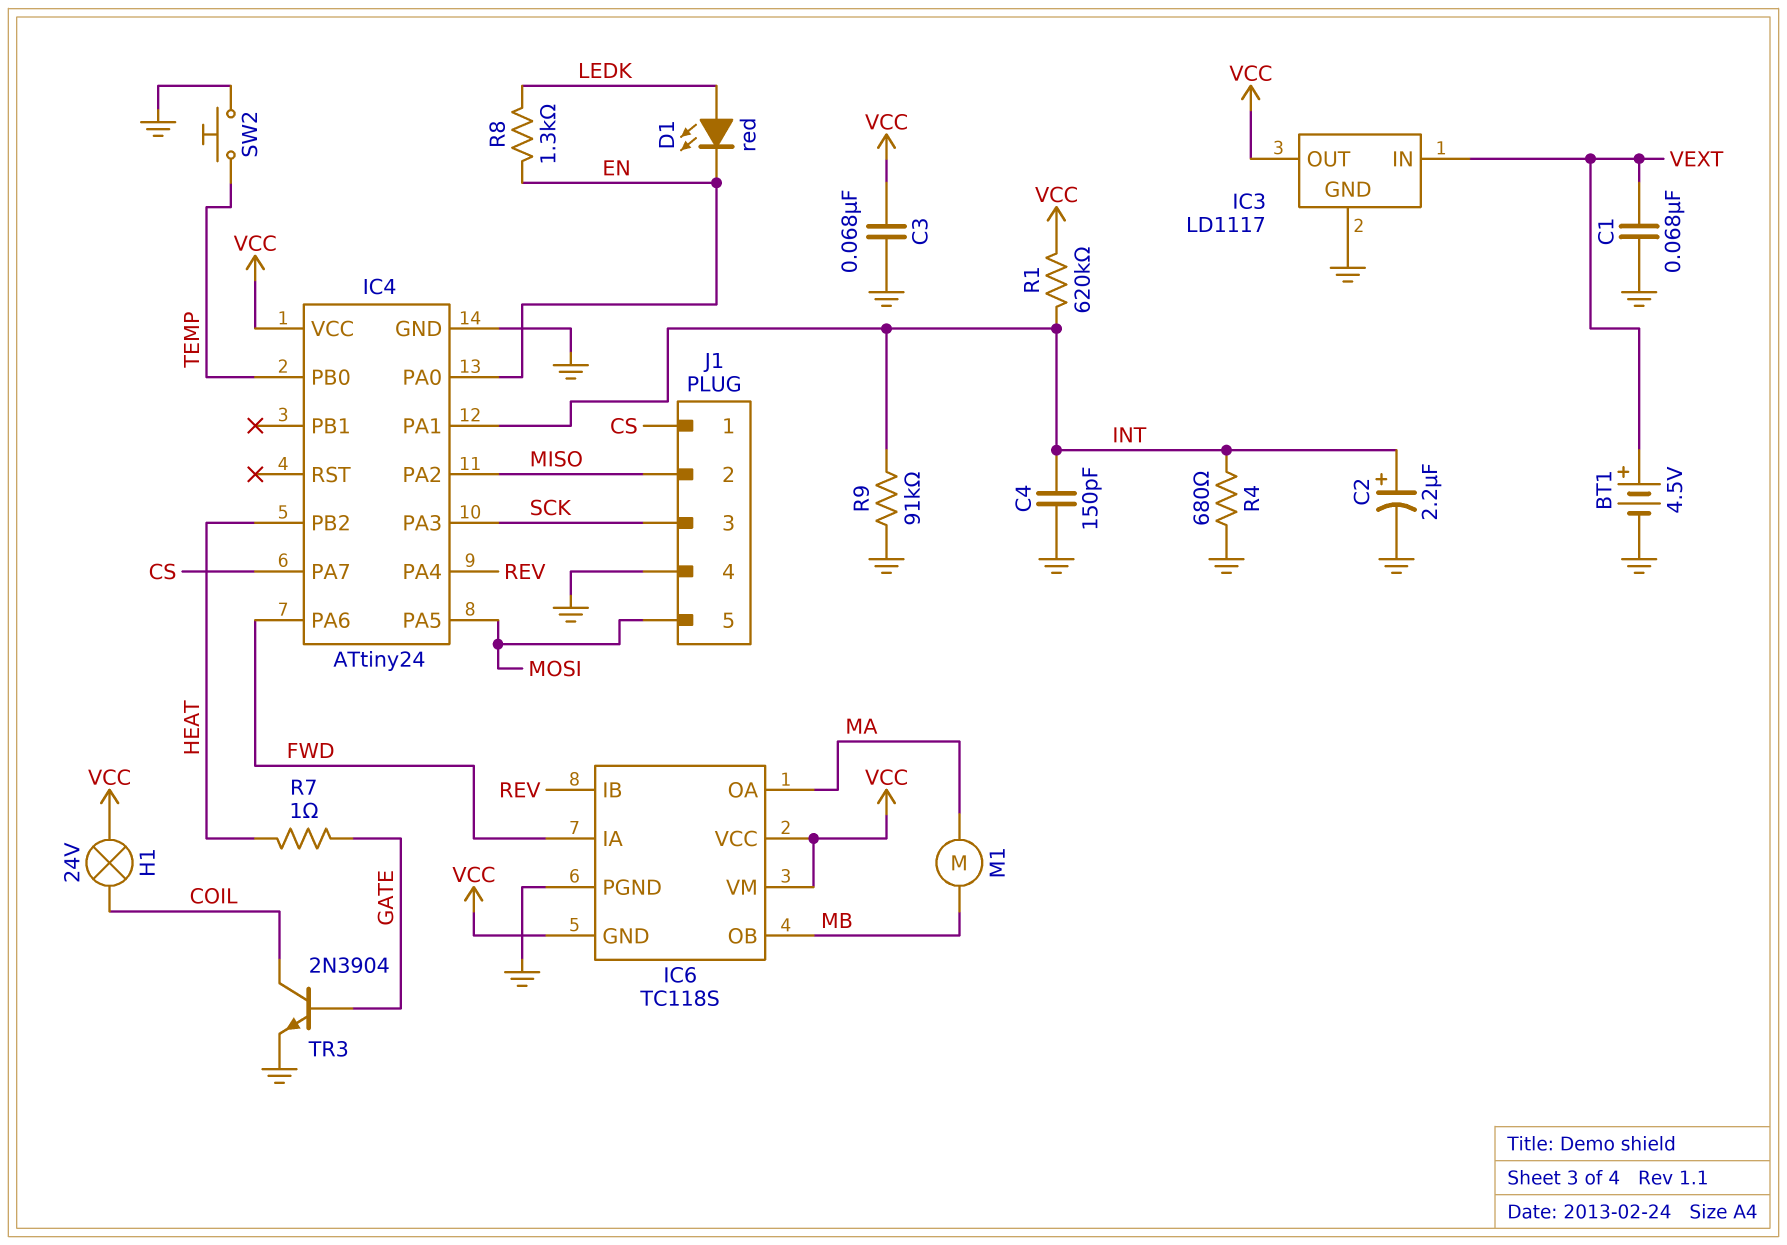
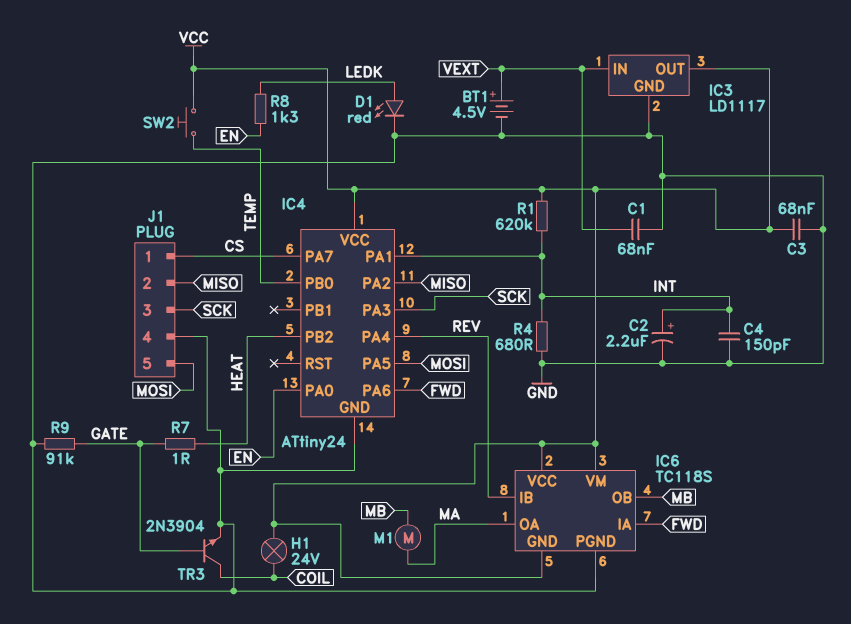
D1: LED red (A LEDK, K EN) -> LED red (A LEDK, K GND)
R9: 91k (GND, INT) -> 91k (GATE, GND)
SW2: button (GND, TEMP) -> button (TEMP, VCC)

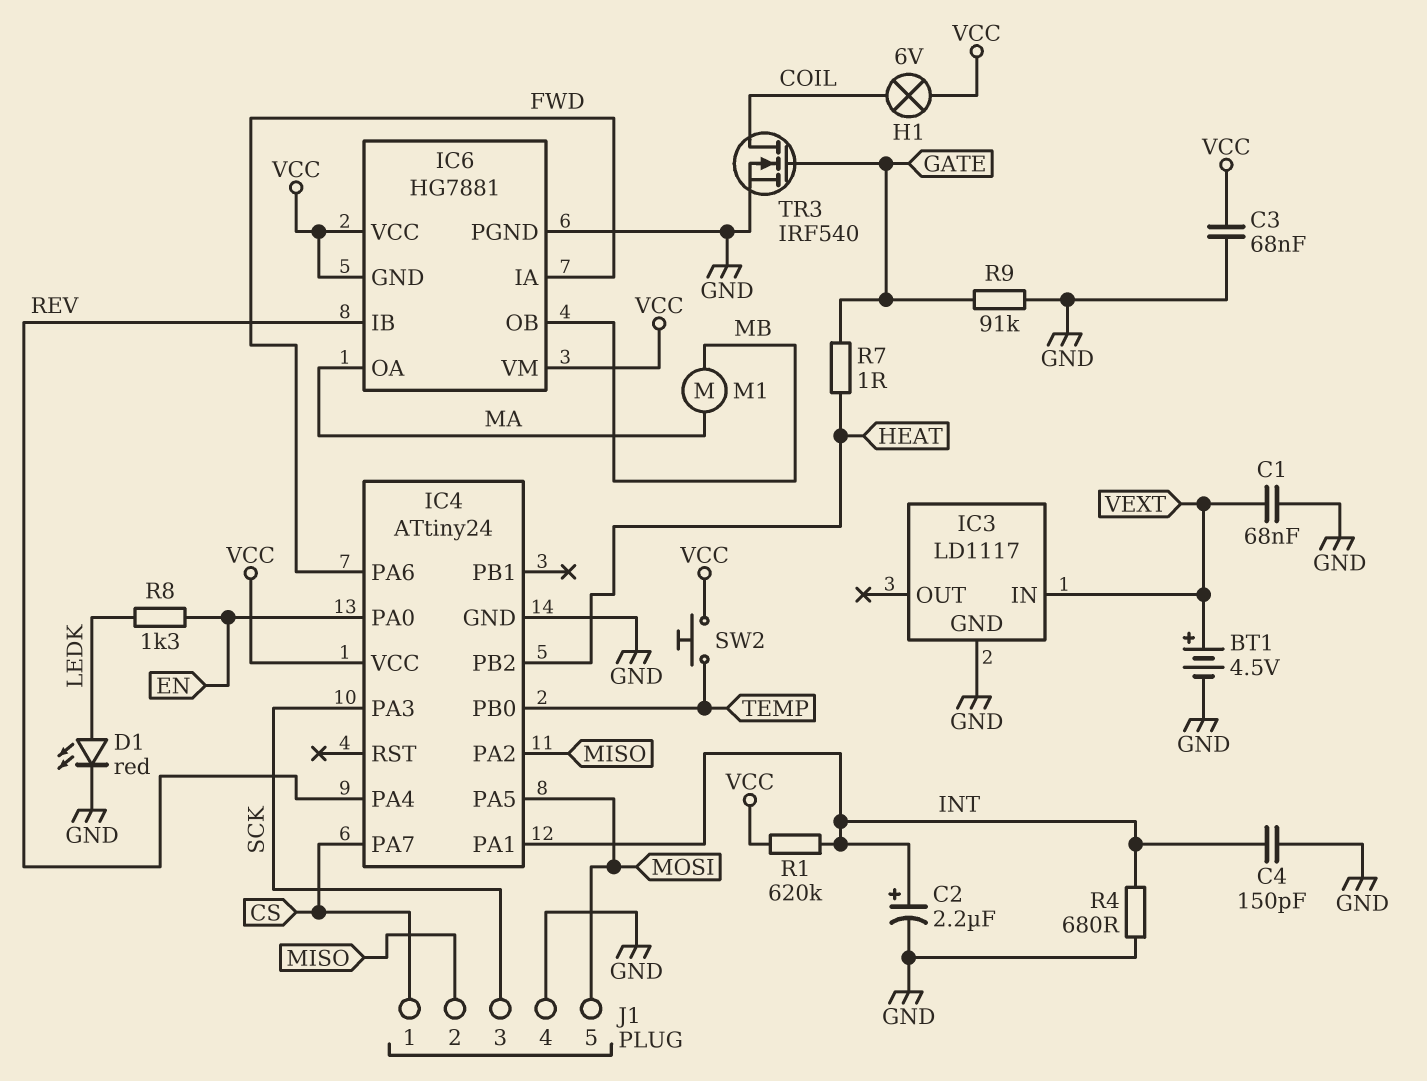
H1: lamp 24V (COIL, VCC) -> lamp 6V (COIL, VCC)
IC3 pin OUT: VCC -> none
IC6: TC118S -> HG7881
TR3: NPN 2N3904 (B GATE, C COIL, E GND) -> NMOS IRF540 (G GATE, D COIL, S GND)

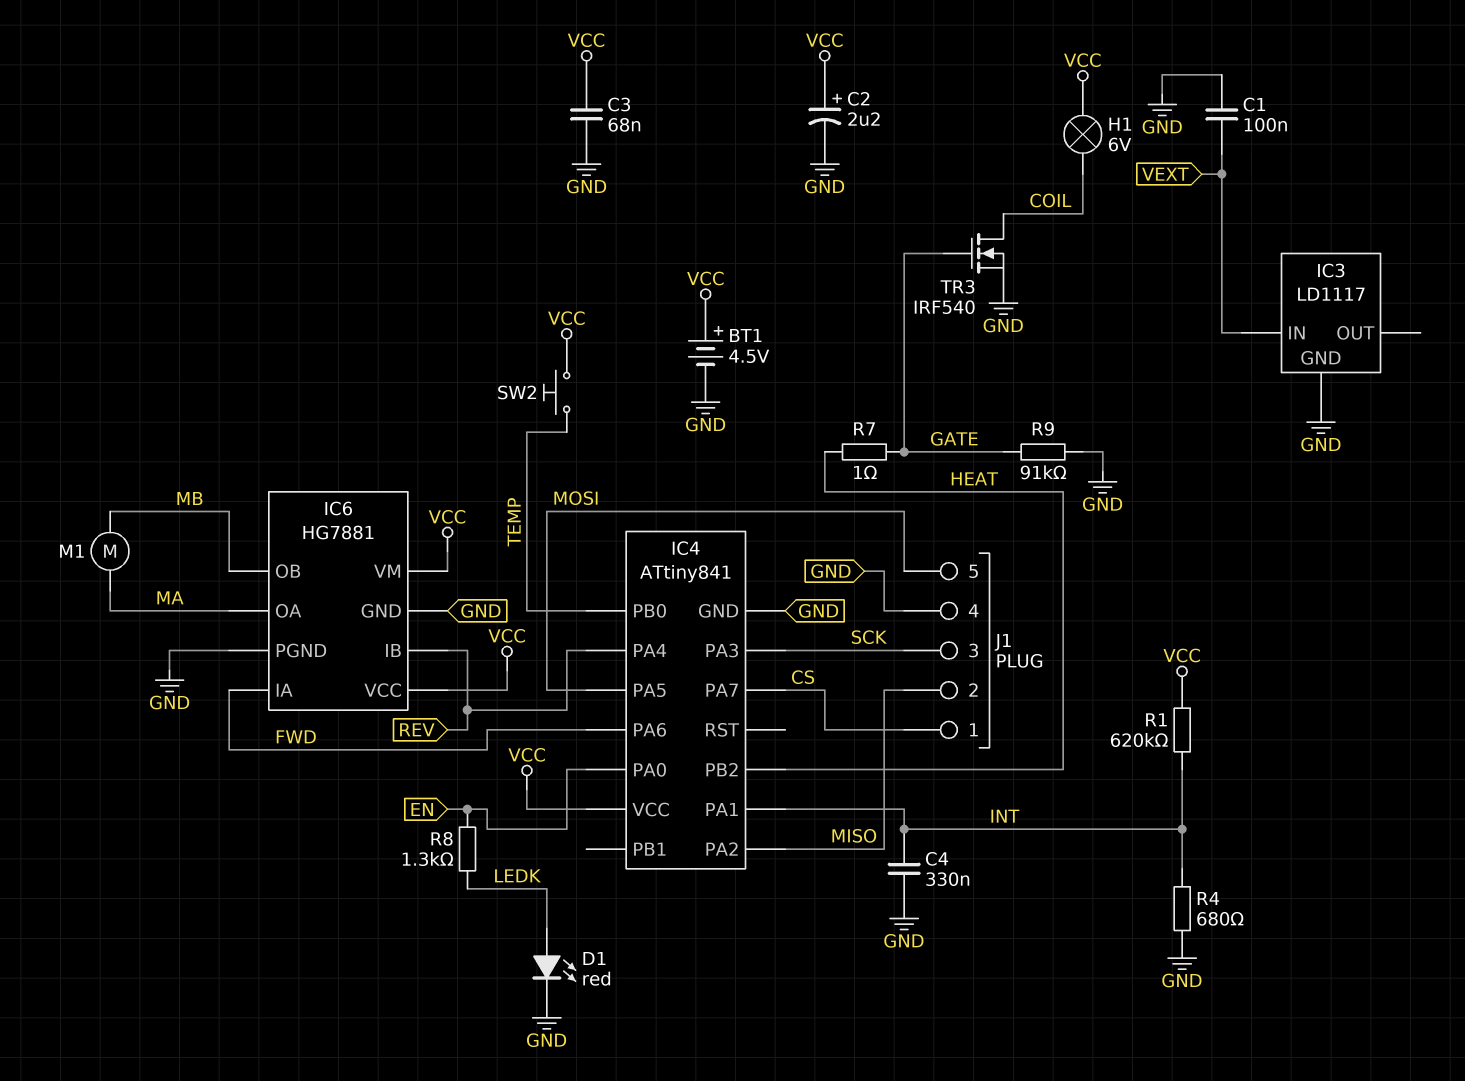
BT1: 4.5V (plus VEXT, minus GND) -> 4.5V (plus VCC, minus GND)
C1: 68nF (GND, VEXT) -> 100nF (GND, VEXT)
C2: 2.2uF (plus INT, minus GND) -> 2.2uF (plus VCC, minus GND)
C4: 150pF (GND, INT) -> 330nF (GND, INT)
IC4: ATtiny24 -> ATtiny841
IC6 pin GND: VCC -> GND

